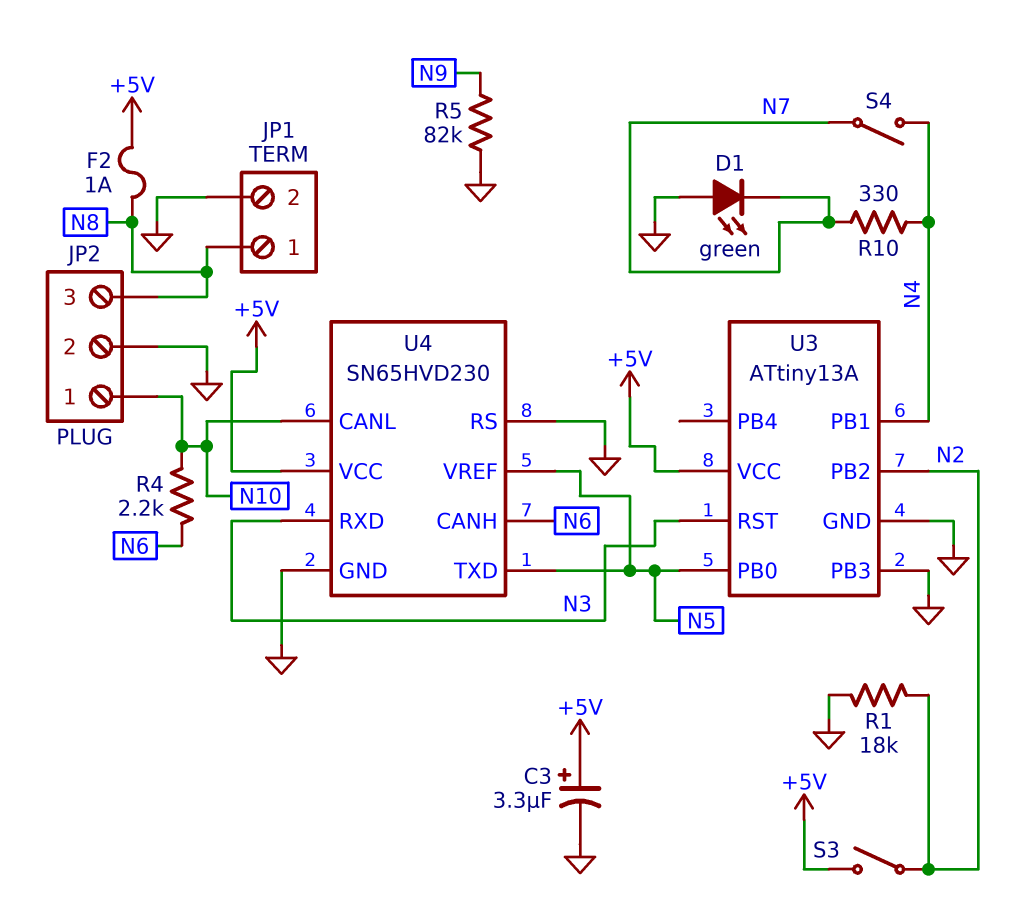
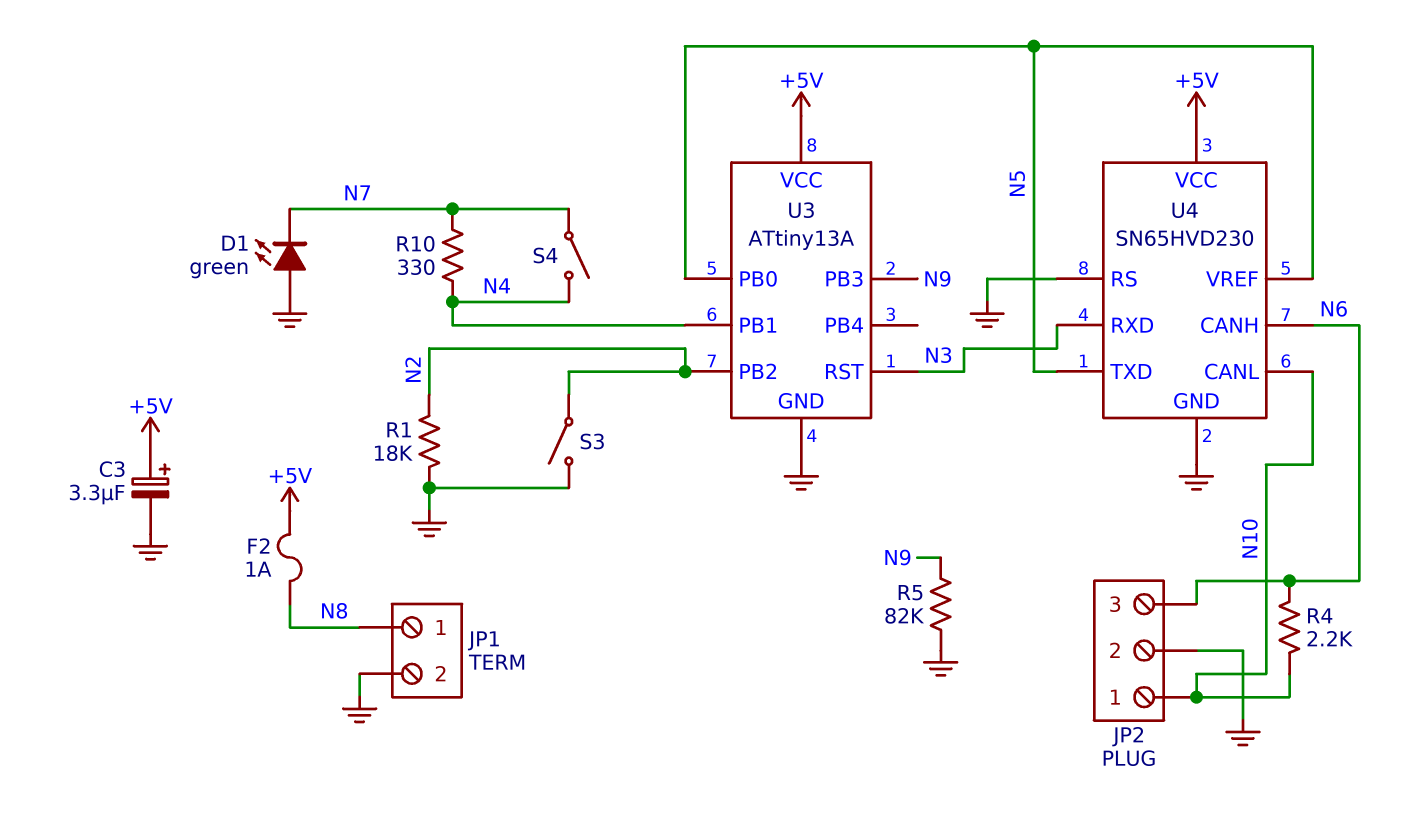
JP2 pin 3: N8 -> N6
S3: switch (+5V, N2) -> switch (GND, N2)
U3 pin PB3: GND -> N9

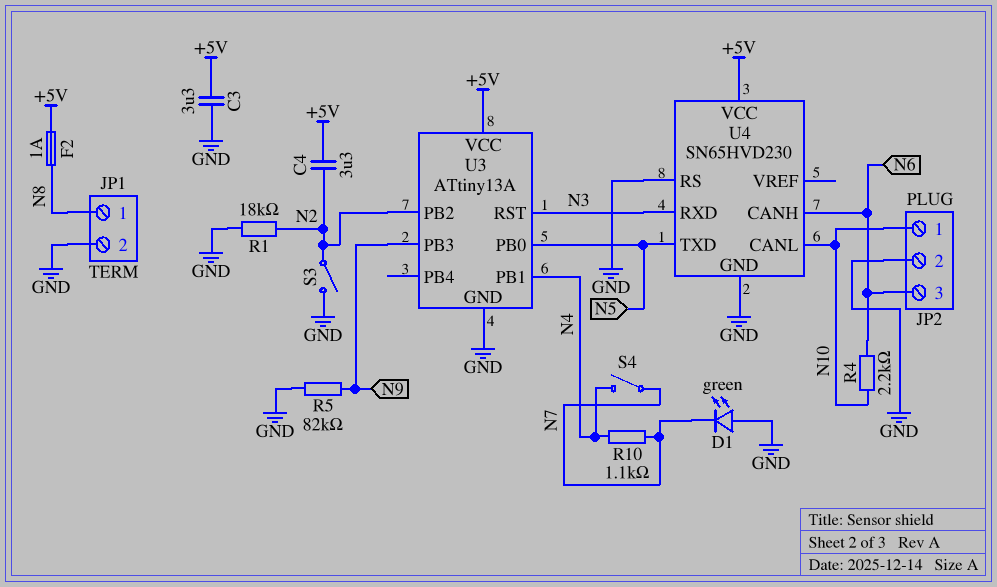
C3: 3.3uF (plus +5V, minus GND) -> 3.3uF (+5V, GND)
C4: none -> 3.3uF (+5V, N2)
R10: 330 (N4, N7) -> 1.1k (N4, N7)
U4 pin VREF: N5 -> none

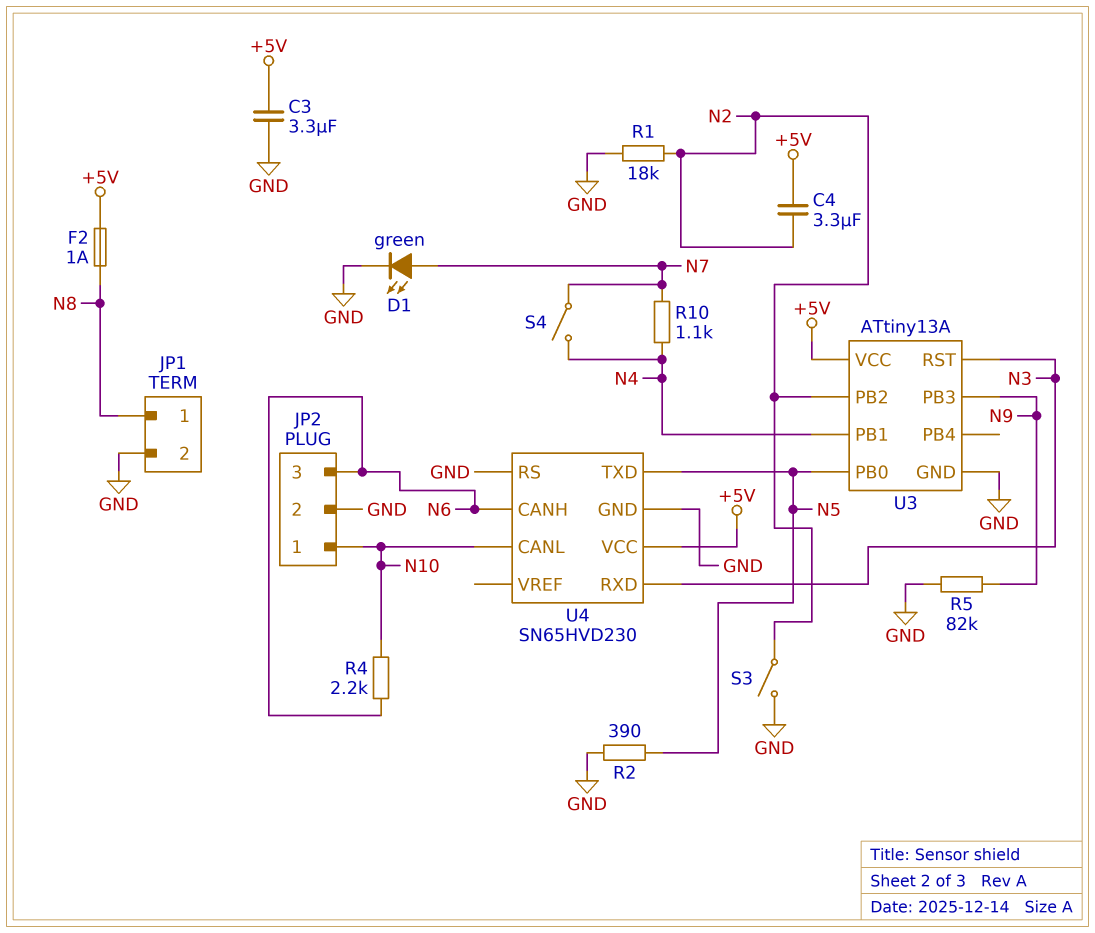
D1: LED green (A GND, K N7) -> LED green (A N7, K GND)
R2: none -> 390 (GND, N5)

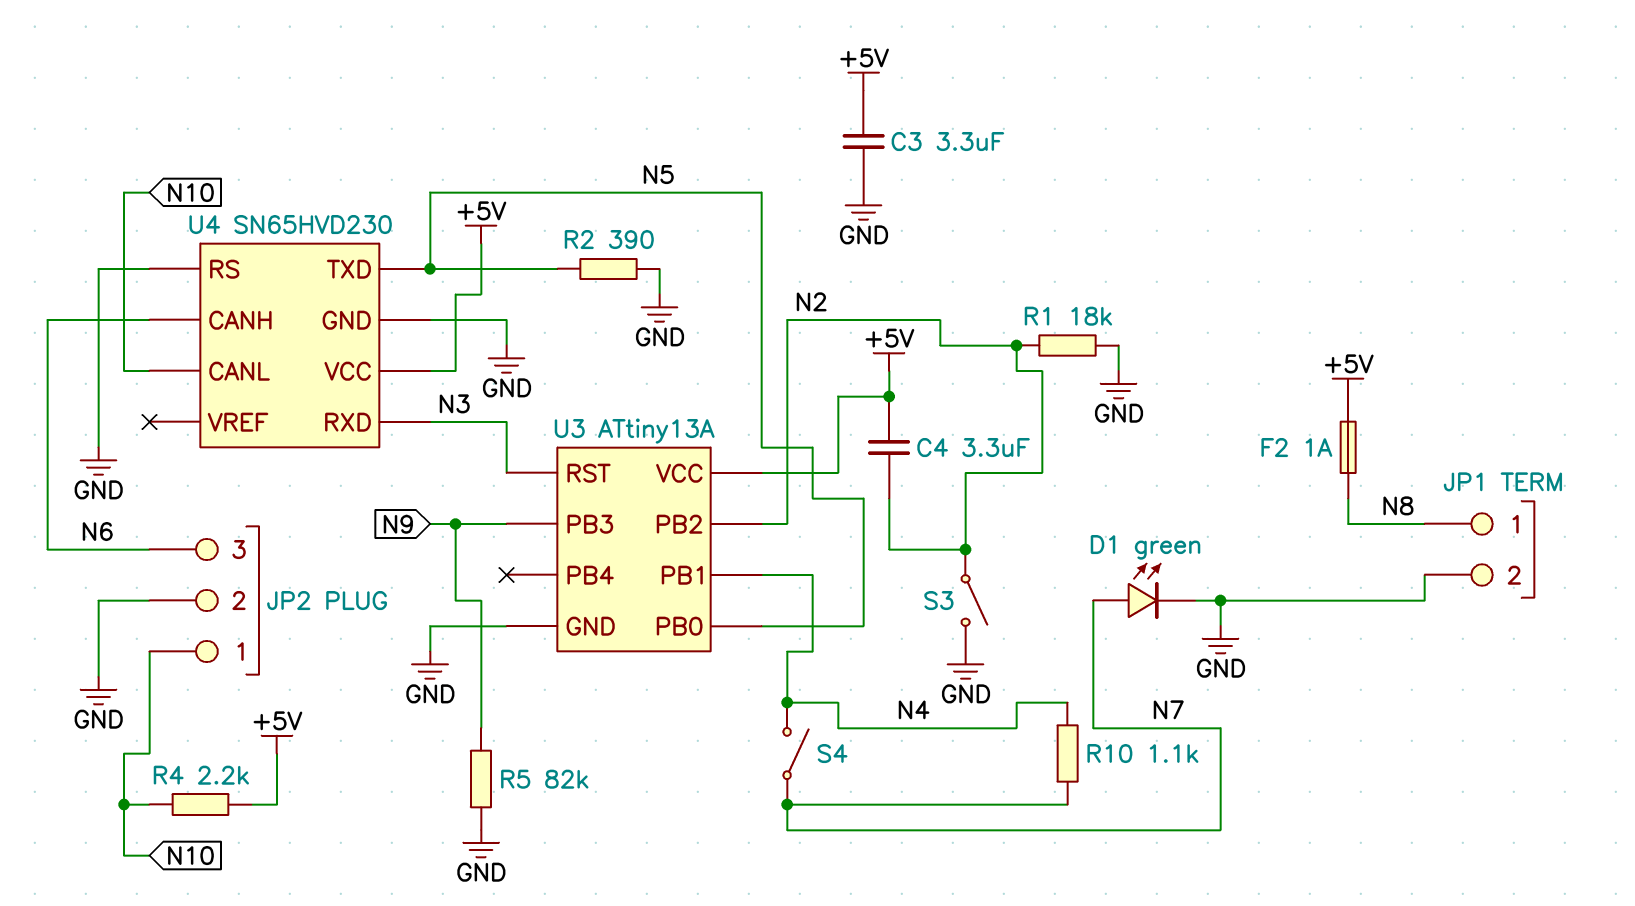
R4: 2.2k (N6, N10) -> 2.2k (+5V, N10)

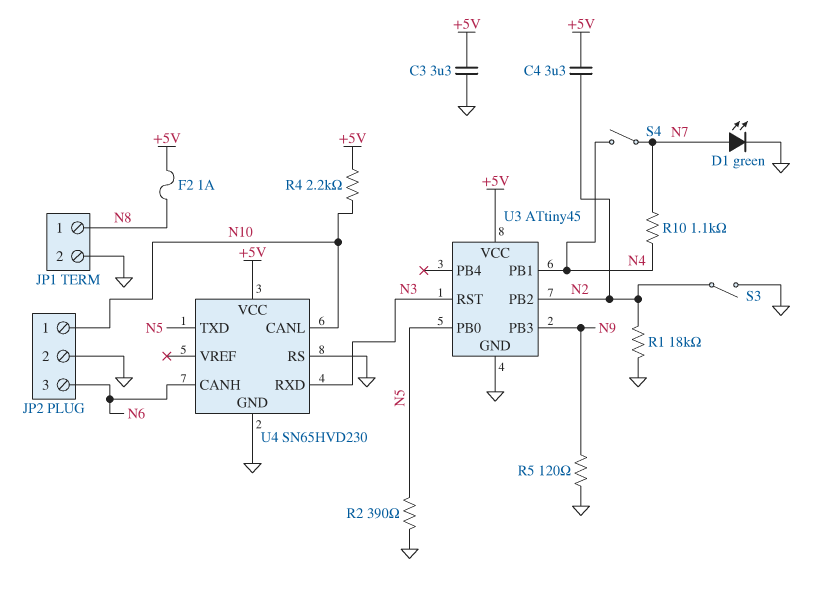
R5: 82k (GND, N9) -> 120 (GND, N9)
U3: ATtiny13A -> ATtiny45

